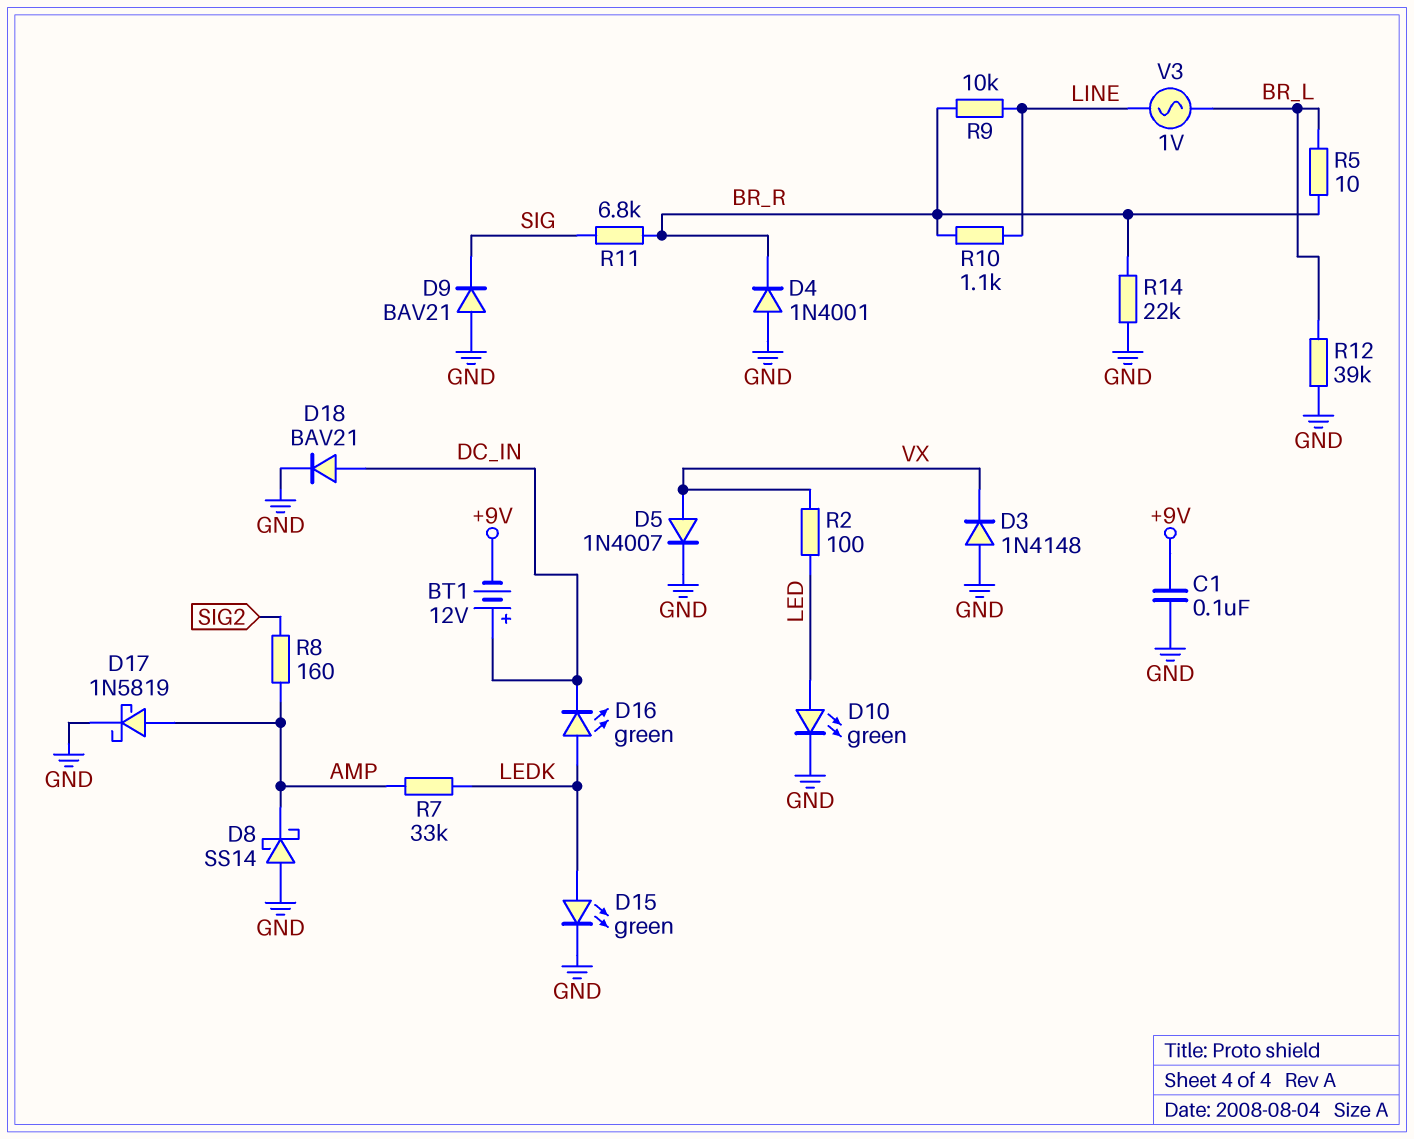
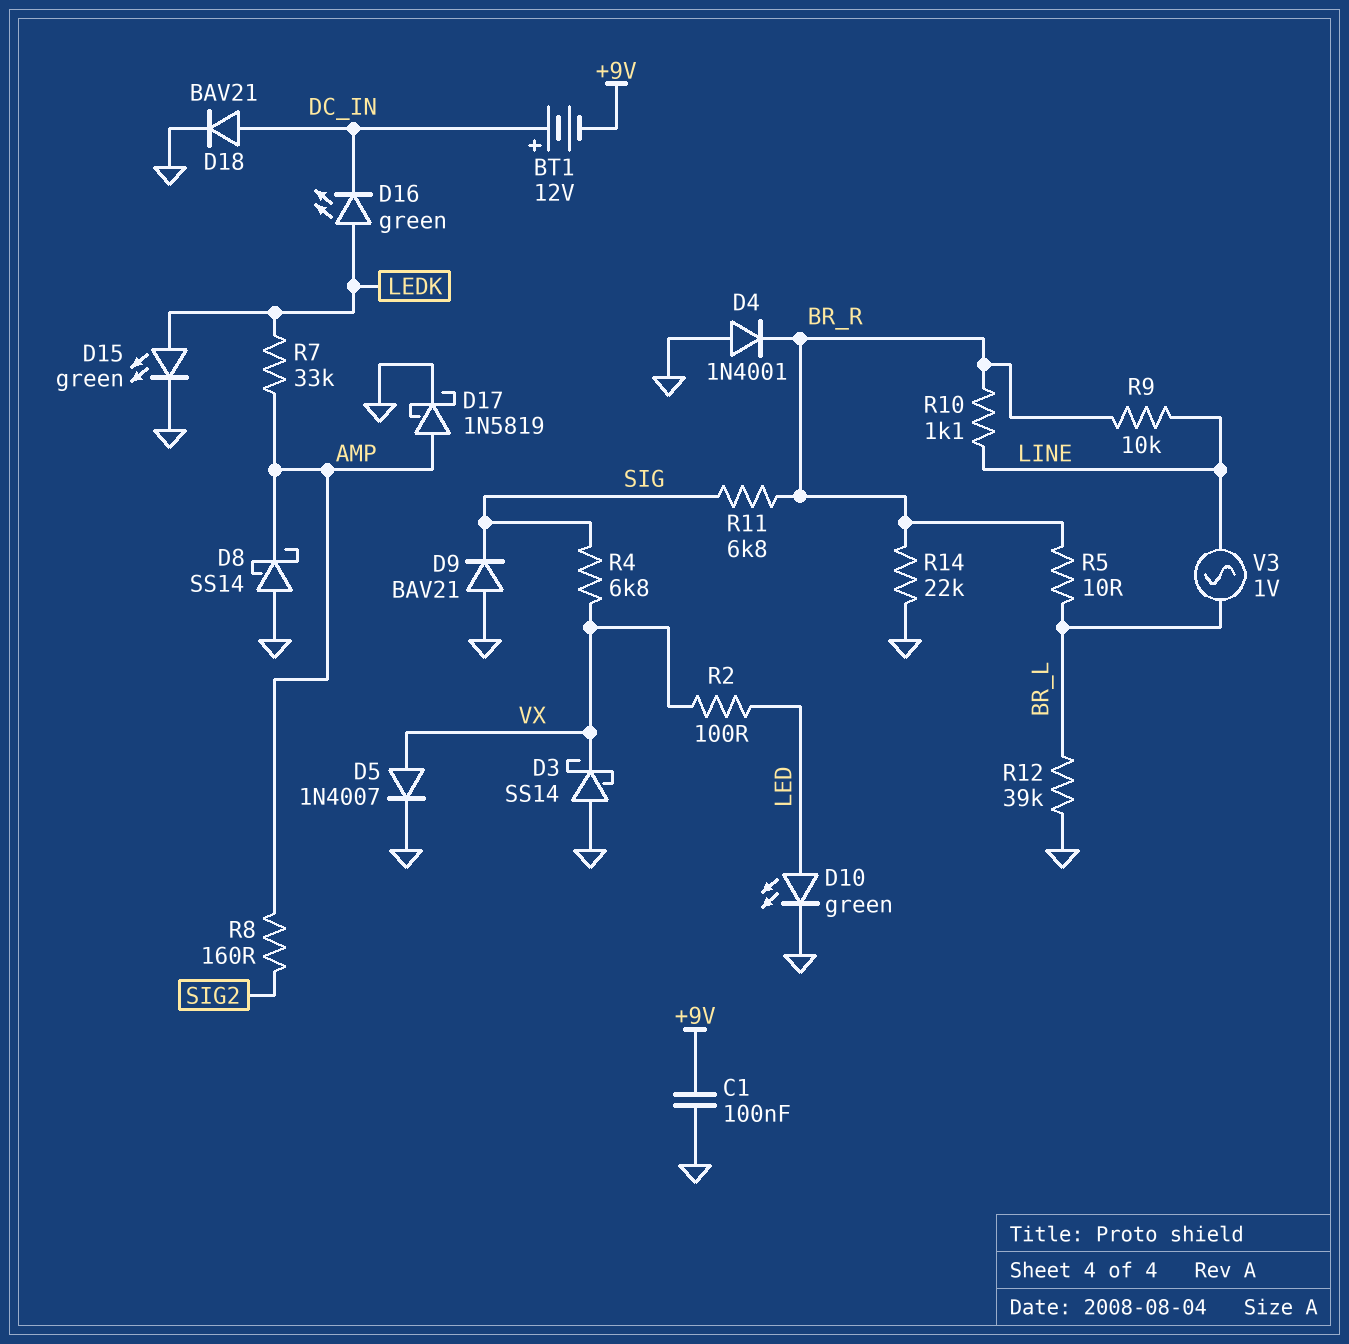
D3: diode 1N4148 (A GND, K VX) -> schottky SS14 (A GND, K VX)
R4: none -> 6.8k (SIG, VX)

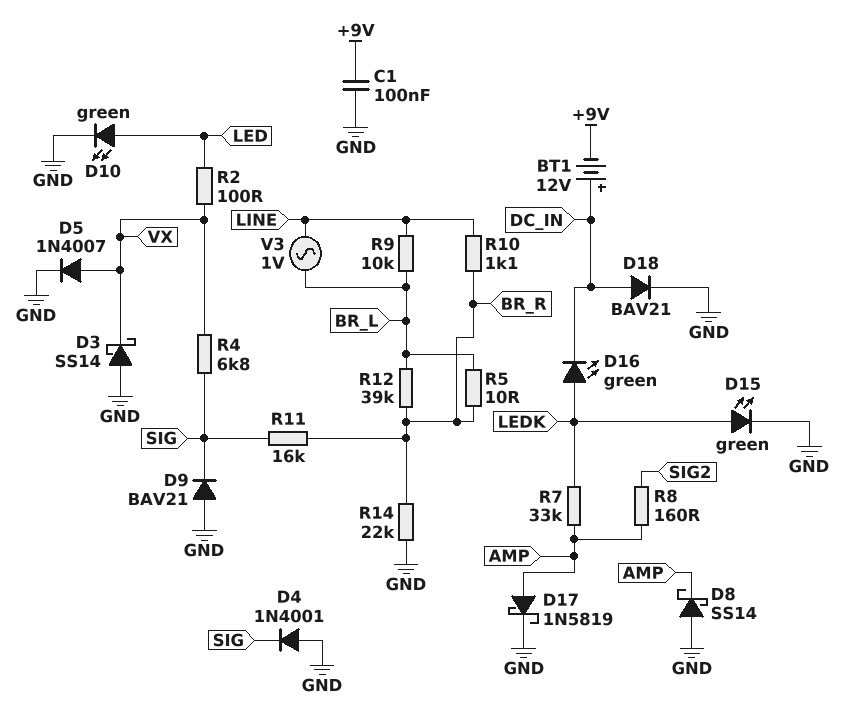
D4: diode 1N4001 (A GND, K BR_R) -> diode 1N4001 (A GND, K SIG)
R9: 10k (BR_R, LINE) -> 10k (BR_L, LINE)
R11: 6.8k (BR_R, SIG) -> 16k (BR_R, SIG)
R12: 39k (BR_L, GND) -> 39k (BR_L, BR_R)

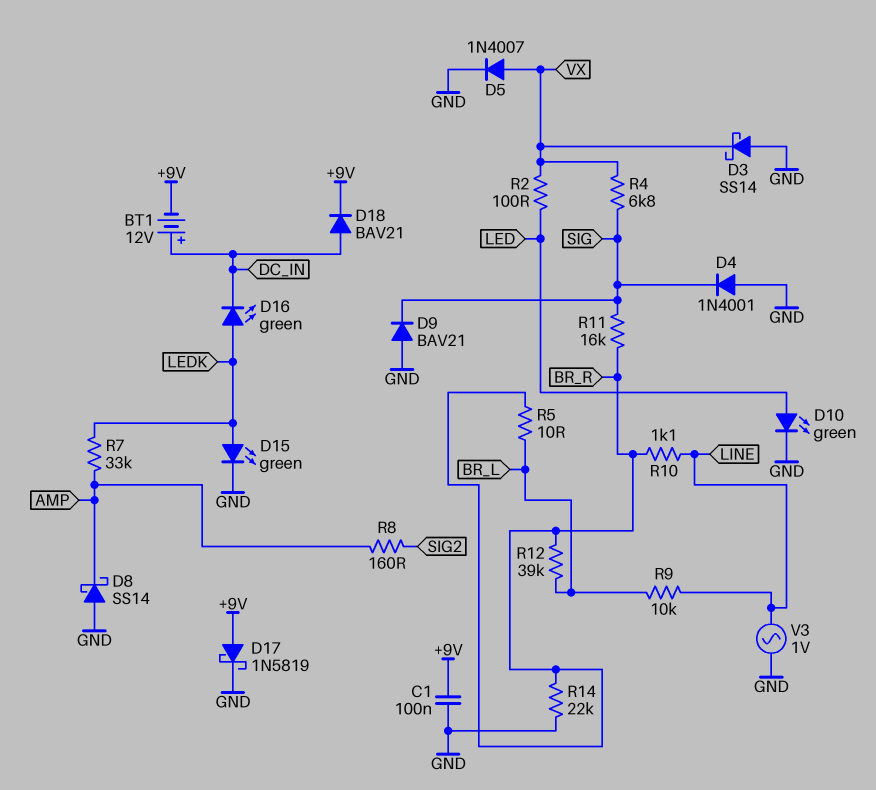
D17: schottky 1N5819 (A AMP, K GND) -> schottky 1N5819 (A +9V, K GND)
D18: diode BAV21 (A DC_IN, K GND) -> diode BAV21 (A DC_IN, K +9V)
V3: AC 1V (BR_L, LINE) -> AC 1V (GND, LINE)

